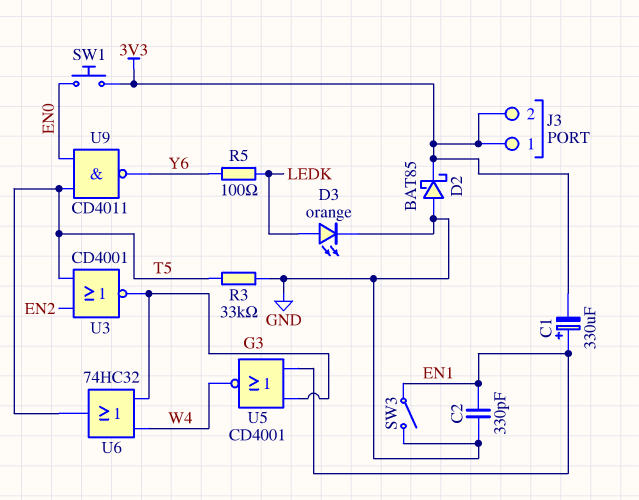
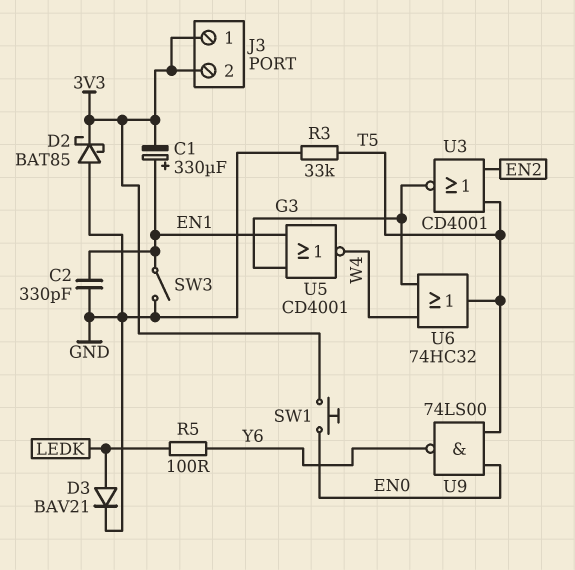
D3: LED orange (A LEDK, K GND) -> diode BAV21 (A LEDK, K GND)
U9: NAND CD4011 (in EN0, in T5, out Y6) -> NAND 74LS00 (in EN0, in T5, out Y6)

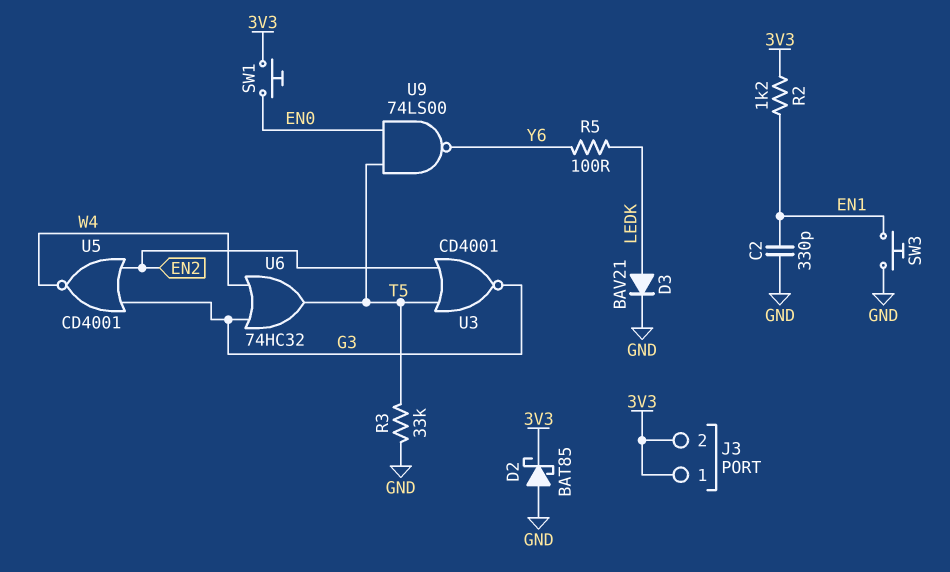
C1: 330uF (plus EN1, minus 3V3) -> none
R2: none -> 1.2k (3V3, EN1)
SW3: switch (EN1, GND) -> button (EN1, GND)
U5: NOR CD4001 (in EN1, in G3, out W4) -> NOR CD4001 (in EN2, in G3, out W4)

